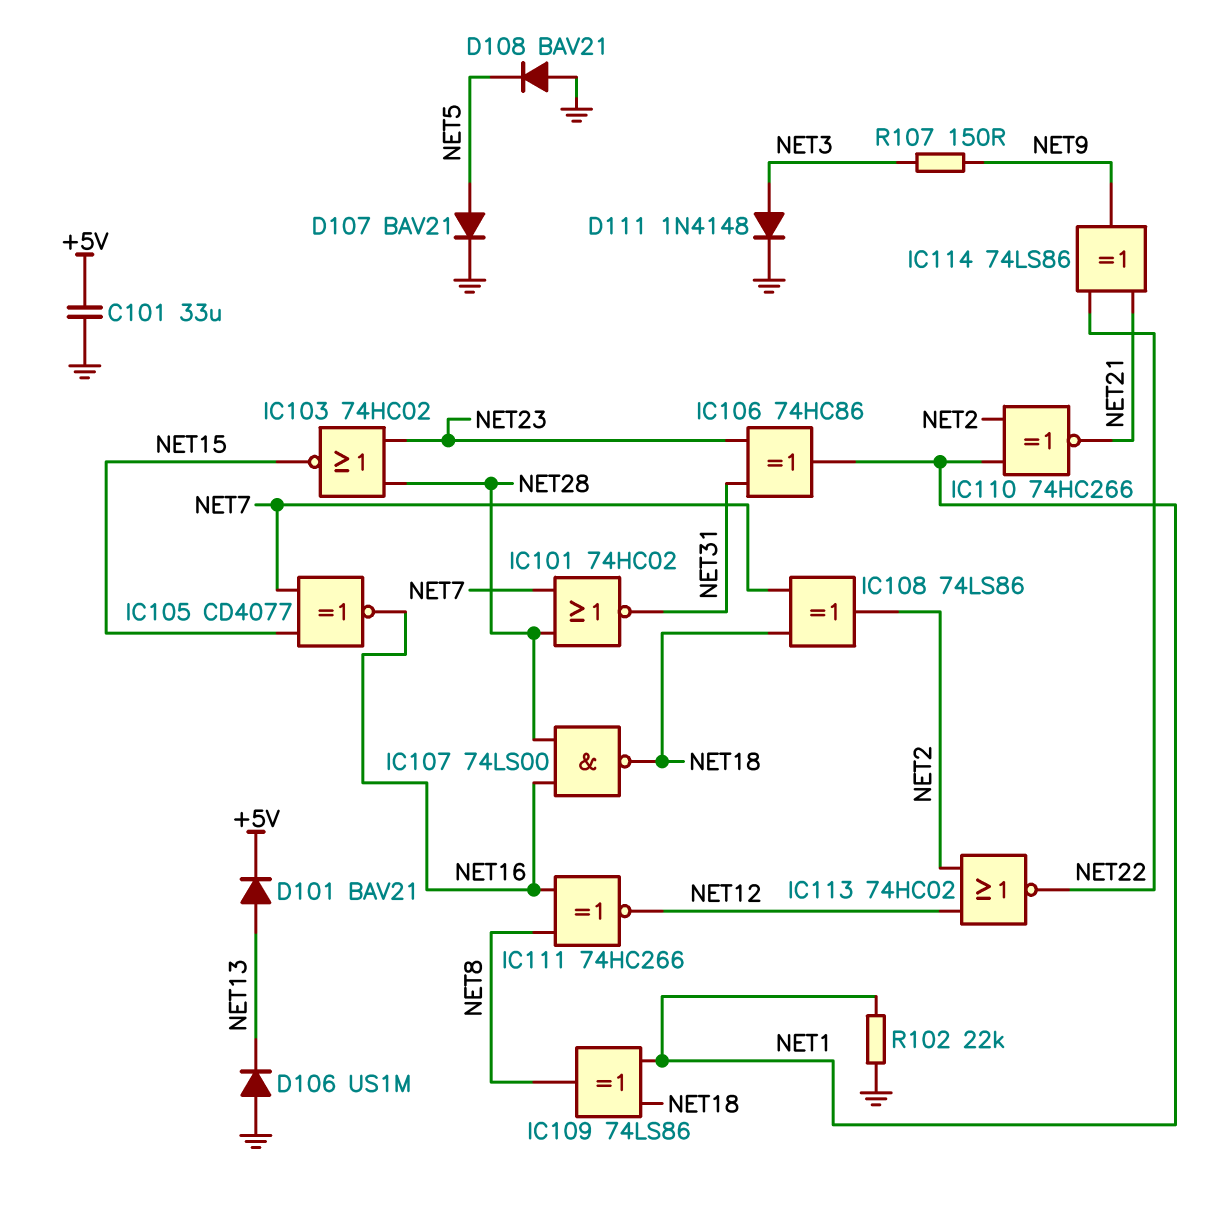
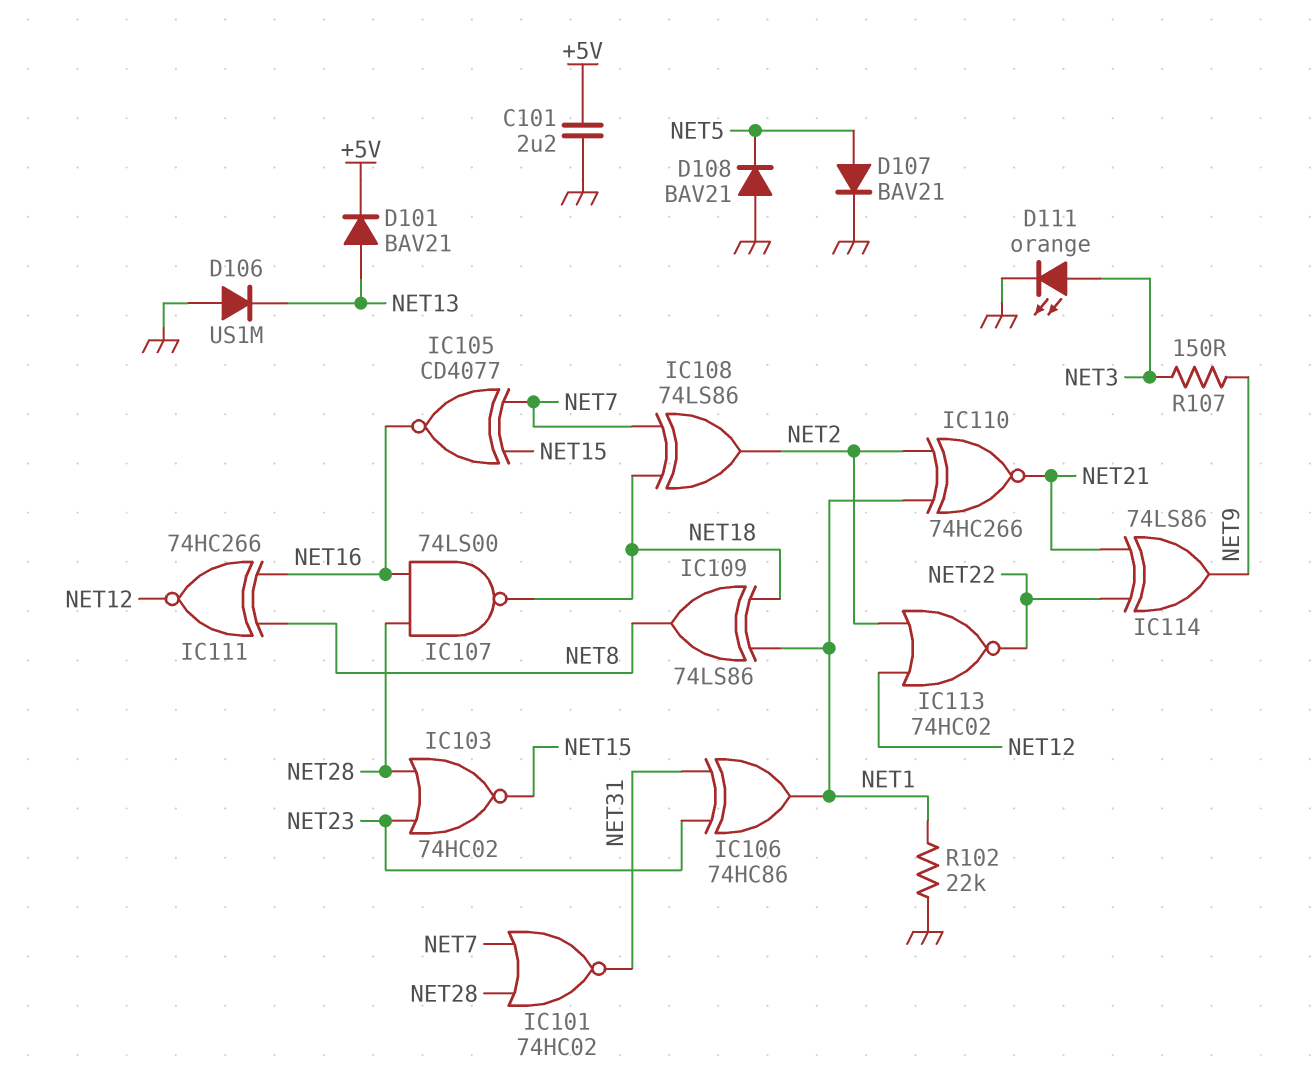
C101: 33uF (+5V, GND) -> 2.2uF (+5V, GND)
D111: diode 1N4148 (A NET3, K GND) -> LED orange (A NET3, K GND)

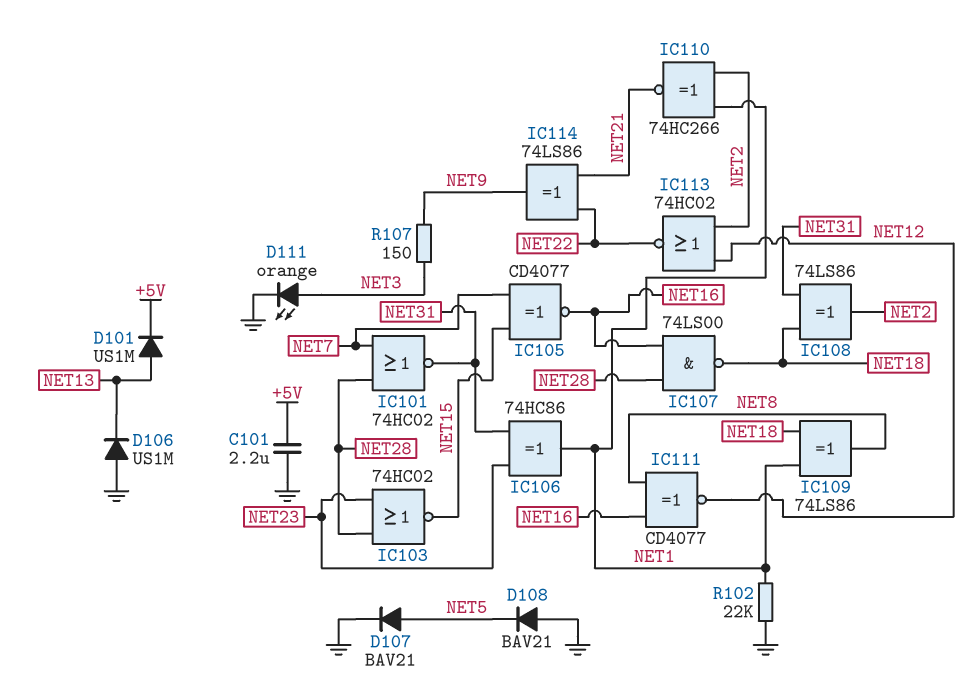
D101: diode BAV21 (A NET13, K +5V) -> diode US1M (A NET13, K +5V)
IC108: XOR 74LS86 (in NET7, in NET18, out NET2) -> XOR 74LS86 (in NET18, in NET31, out NET2)
IC111: XNOR 74HC266 (in NET8, in NET16, out NET12) -> XNOR CD4077 (in NET8, in NET16, out NET12)

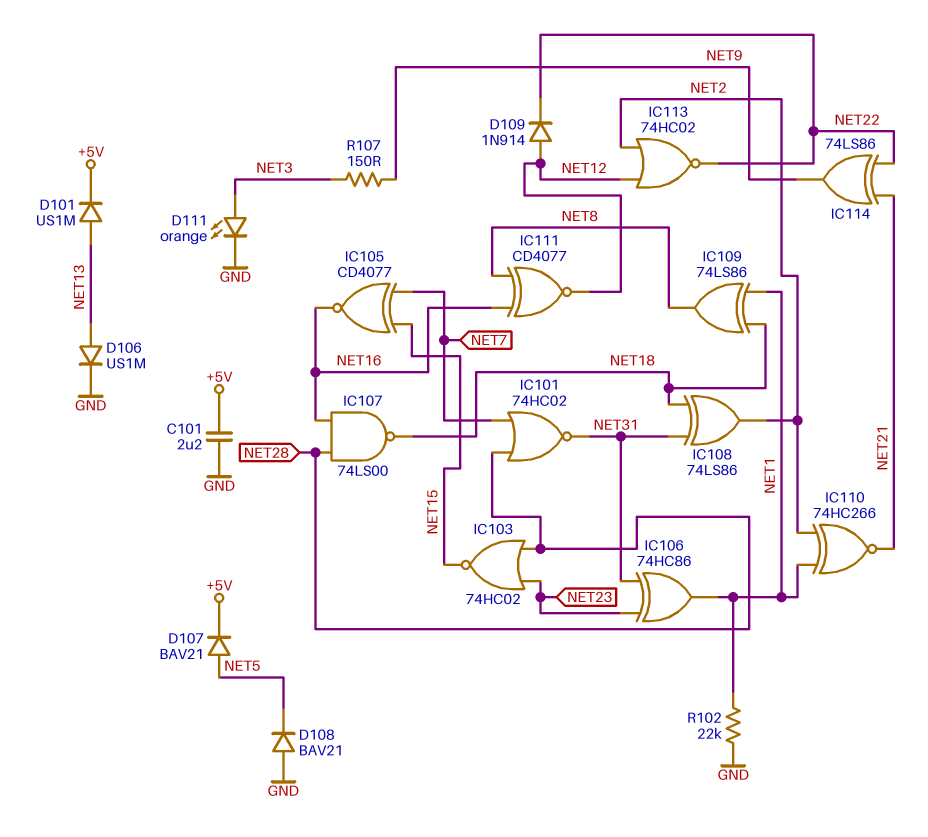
D106: diode US1M (A GND, K NET13) -> diode US1M (A NET13, K GND)
D107: diode BAV21 (A NET5, K GND) -> diode BAV21 (A NET5, K +5V)
D109: none -> diode 1N914 (A NET12, K NET22)

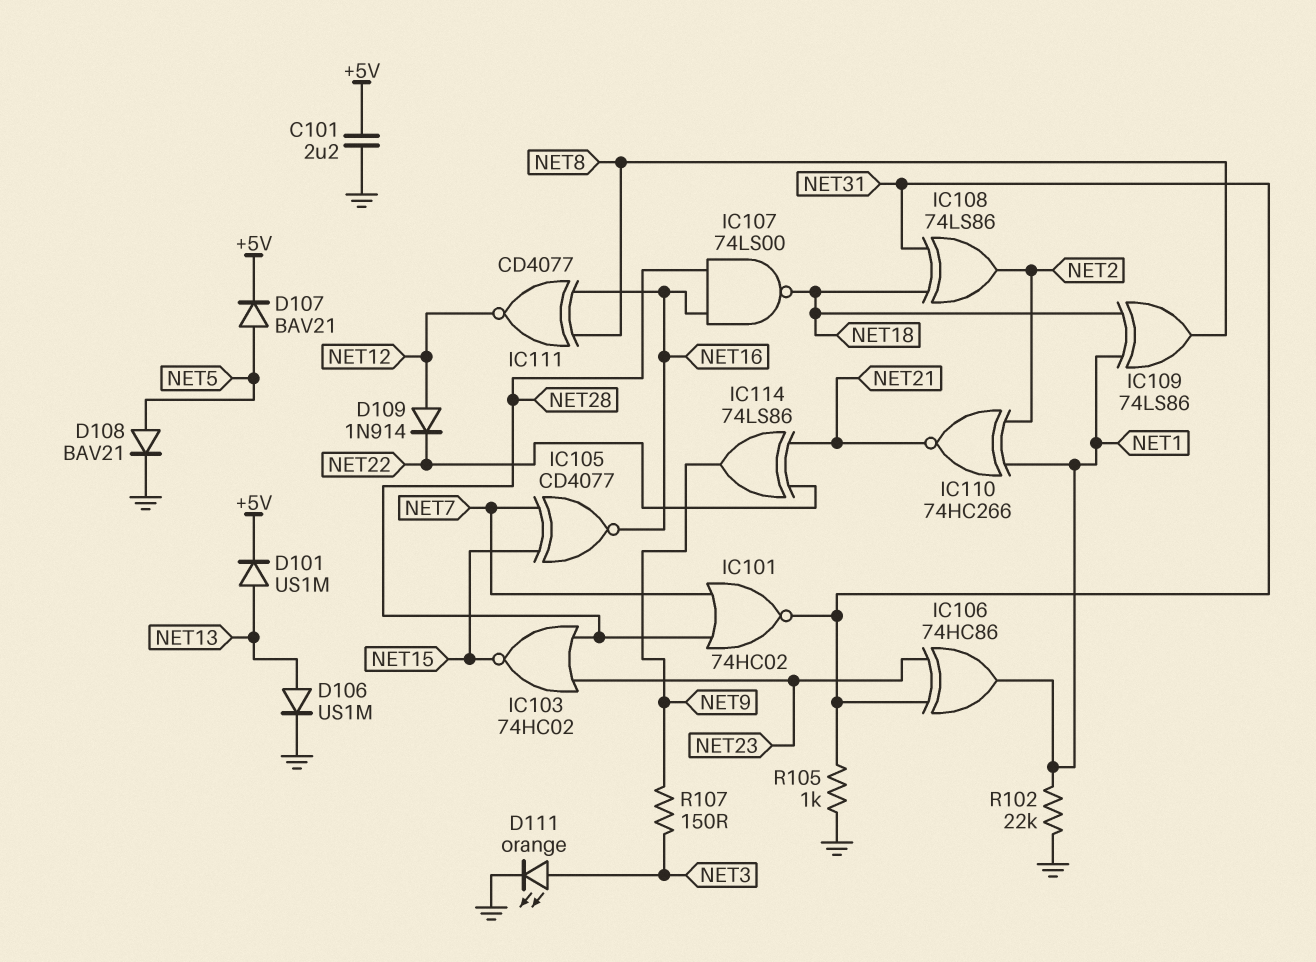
D108: diode BAV21 (A GND, K NET5) -> diode BAV21 (A NET5, K GND)
IC113: NOR 74HC02 (in NET2, in NET12, out NET22) -> none
R105: none -> 1k (GND, NET31)

